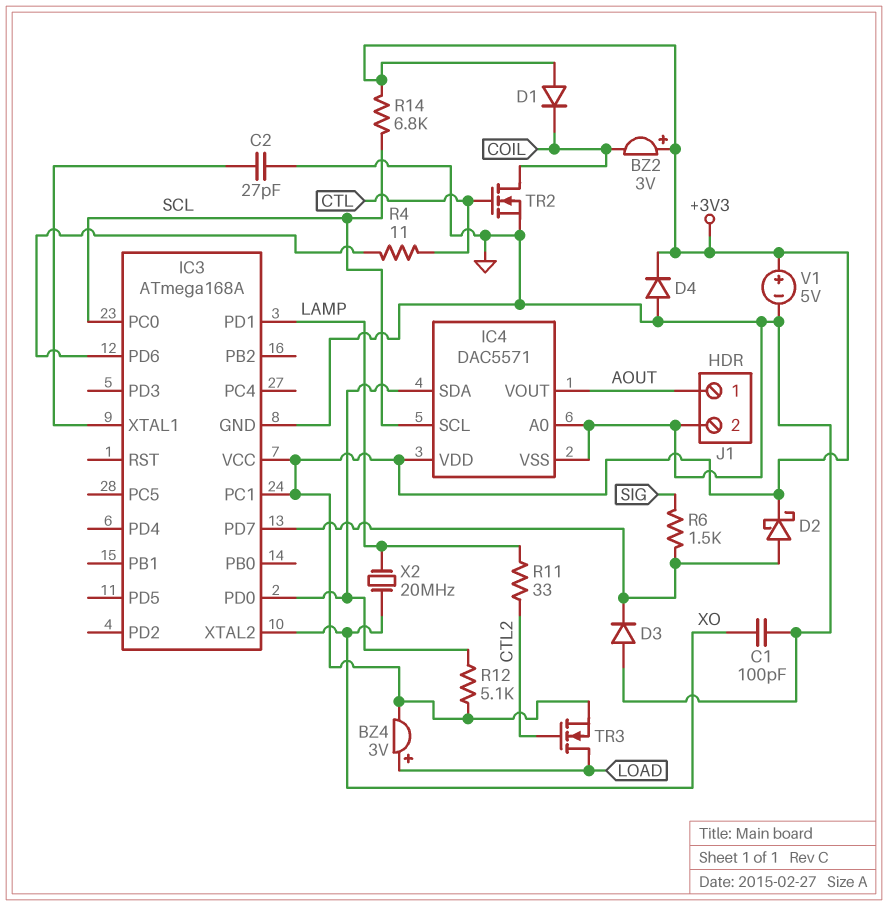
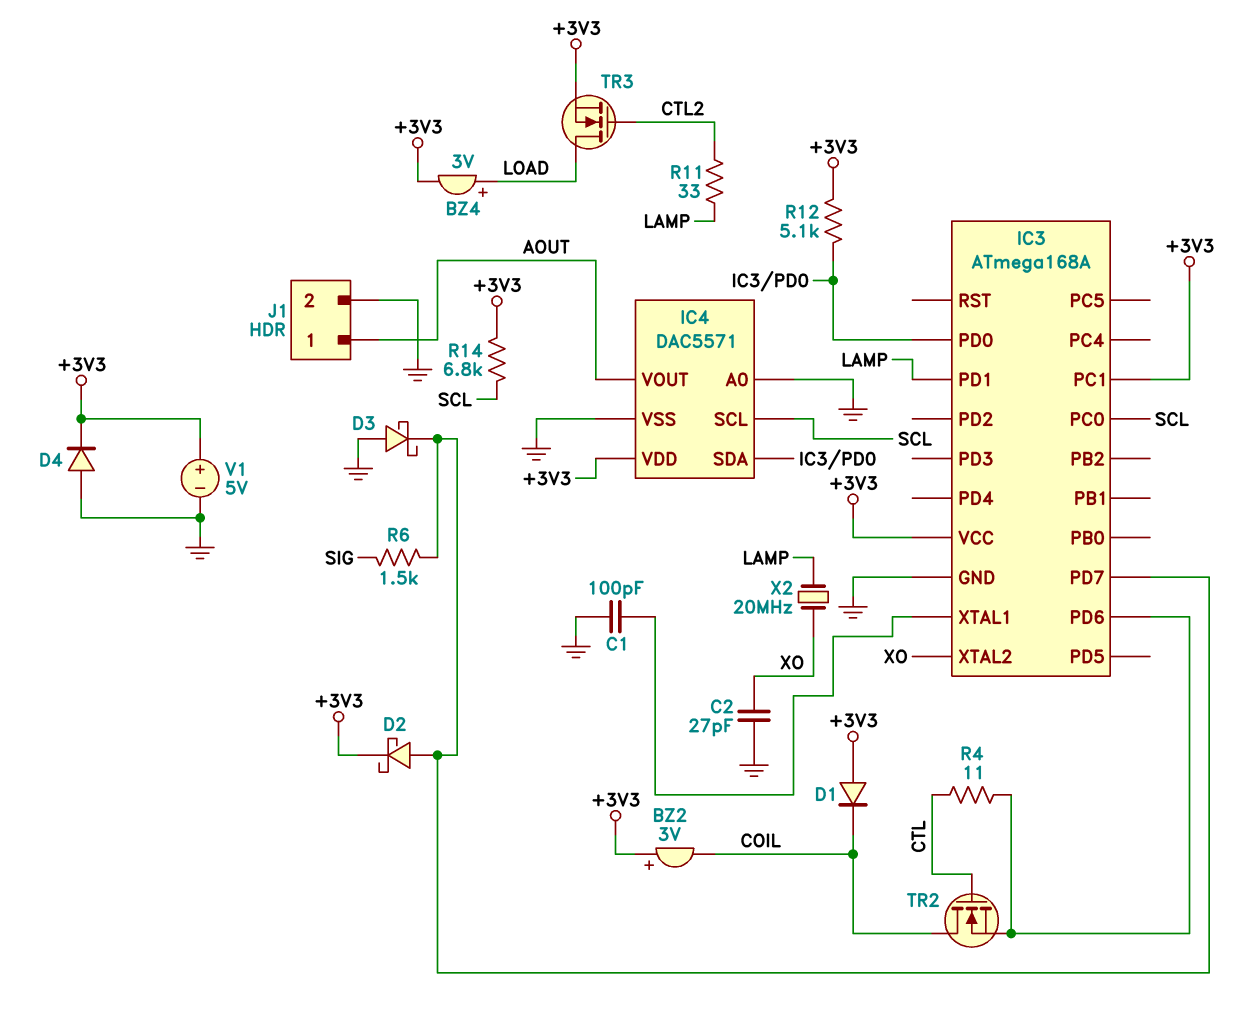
C1: 100pF (GND, XO) -> 100pF (GND, IC3/XTAL1)
C2: 27pF (GND, IC3/XTAL1) -> 27pF (GND, XO)
D3: diode (A GND, K IC3/PD7) -> schottky (A GND, K IC3/PD7)
TR2: NMOS (G CTL, D COIL, S GND) -> NMOS (G CTL, D COIL, S IC3/PD6)

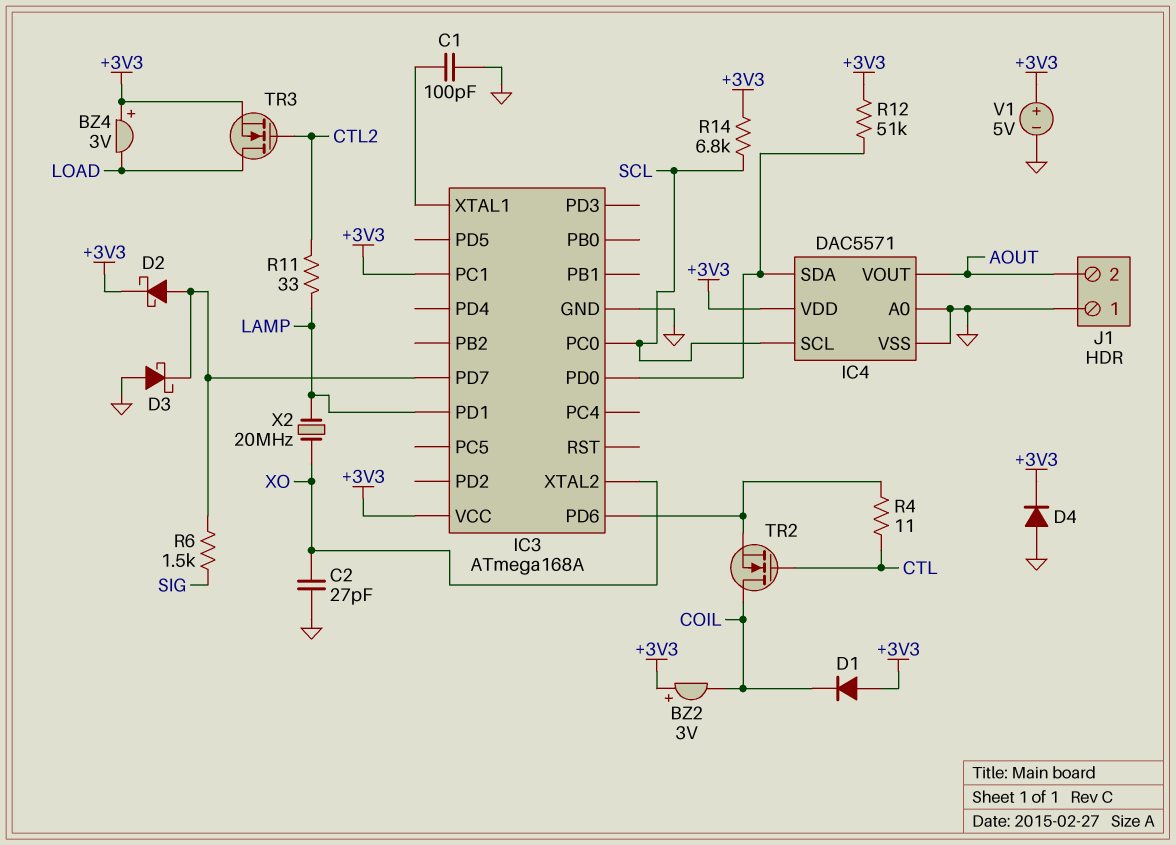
BZ4: buzzer 3V (plus LOAD, minus +3V3) -> buzzer 3V (plus +3V3, minus LOAD)
J1 pin 1: AOUT -> GND
J1 pin 2: GND -> AOUT
R12: 5.1k (+3V3, IC3/PD0) -> 51k (+3V3, IC3/PD0)

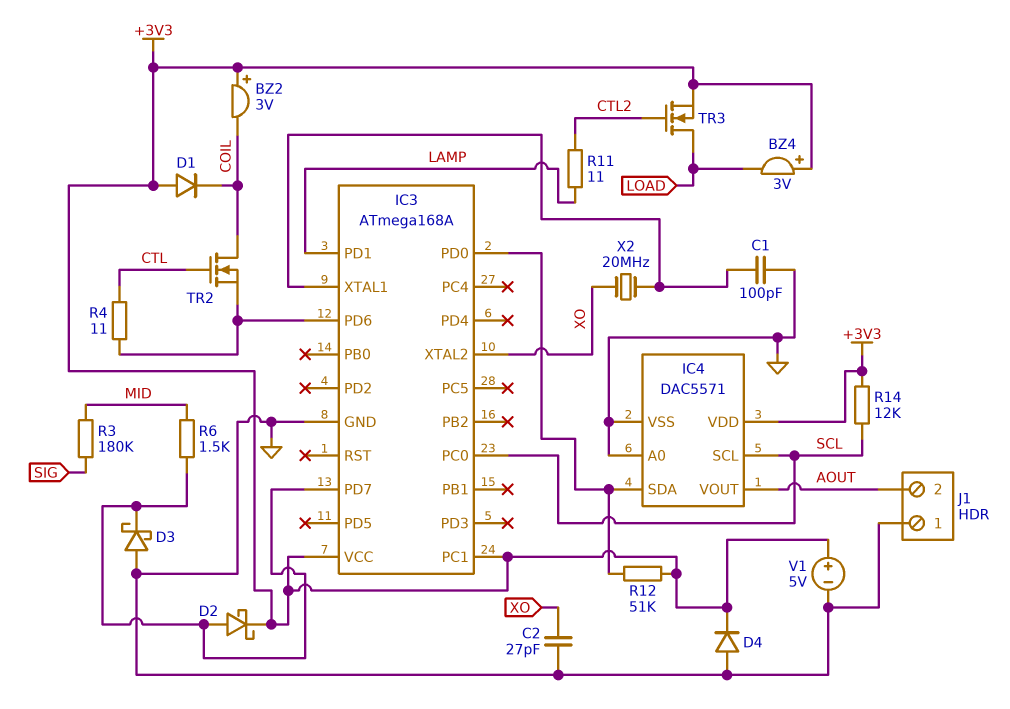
R3: none -> 180k (MID, SIG)
R6: 1.5k (IC3/PD7, SIG) -> 1.5k (IC3/PD7, MID)
R11: 33 (CTL2, LAMP) -> 11 (CTL2, LAMP)
R14: 6.8k (+3V3, SCL) -> 12k (+3V3, SCL)
X2: 20MHz (LAMP, XO) -> 20MHz (IC3/XTAL1, XO)

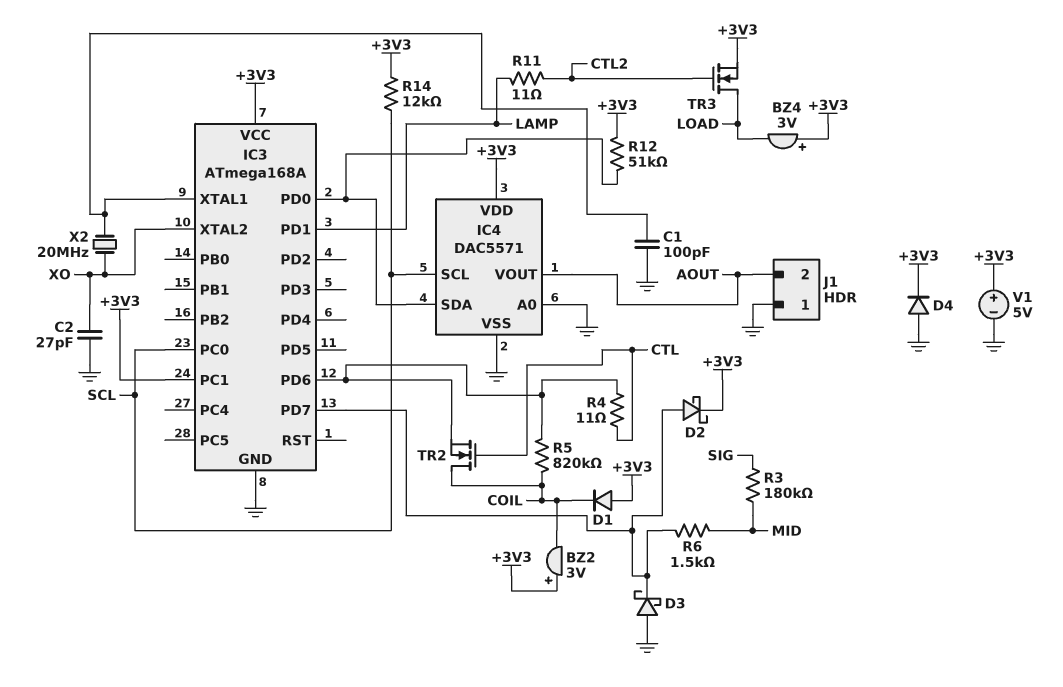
R5: none -> 820k (COIL, IC3/PD6)

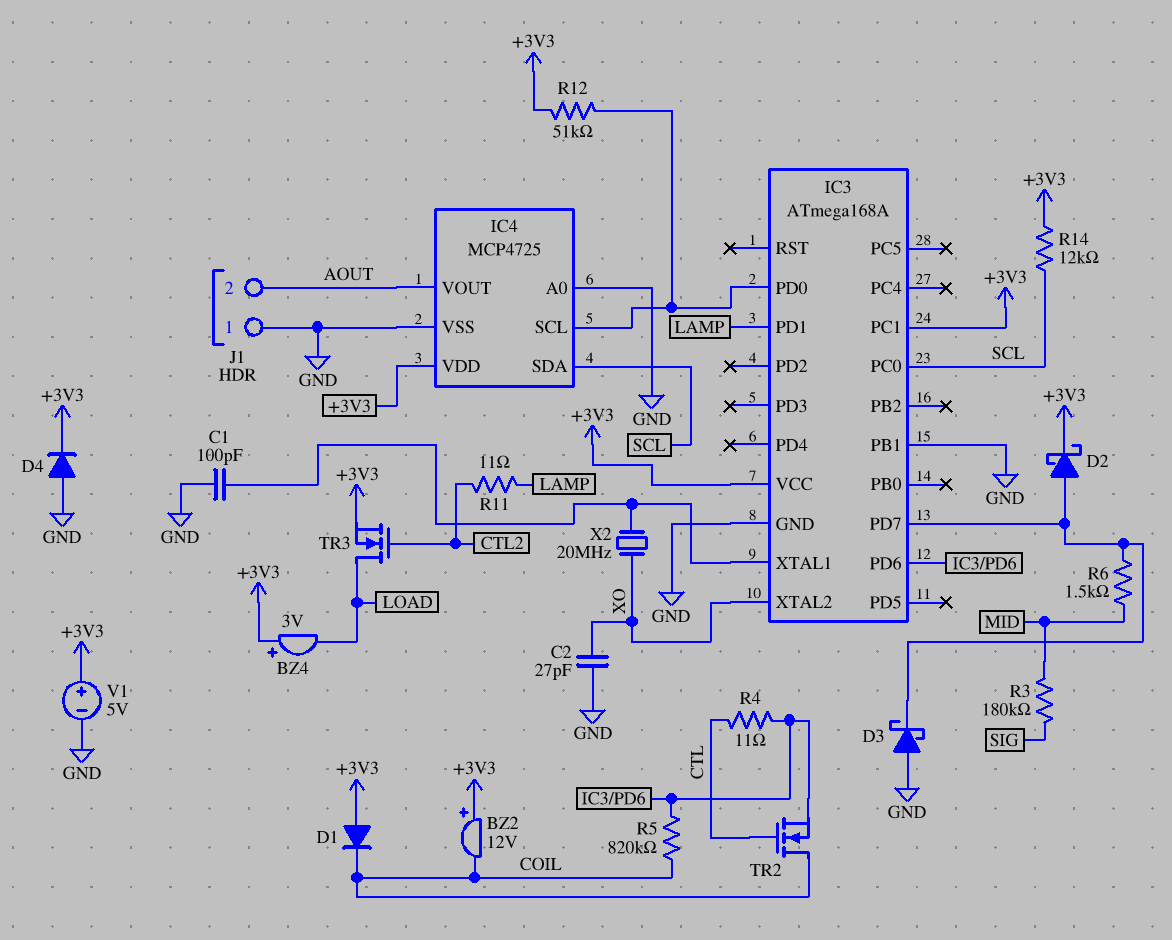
BZ2: buzzer 3V (plus +3V3, minus COIL) -> buzzer 12V (plus +3V3, minus COIL)
IC3 pin PB1: none -> GND
IC4: DAC5571 -> MCP4725
IC4 pin SCL: SCL -> IC3/PD0
IC4 pin SDA: IC3/PD0 -> SCL

